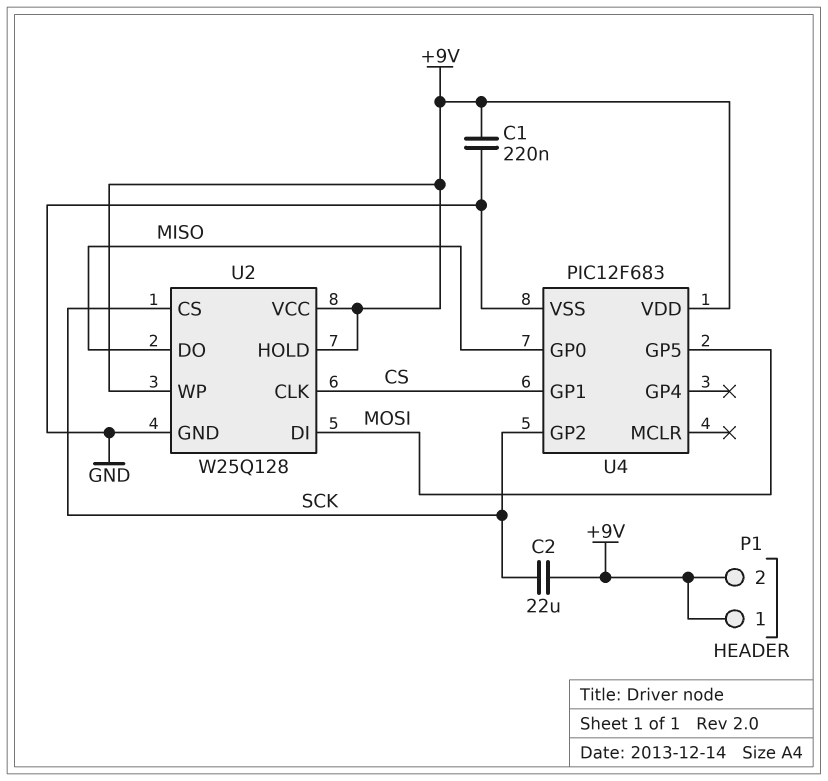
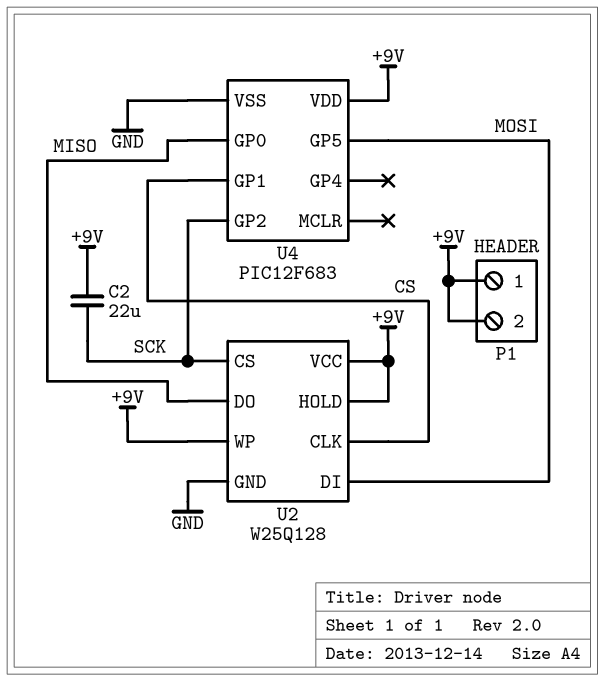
C1: 220nF (+9V, GND) -> none

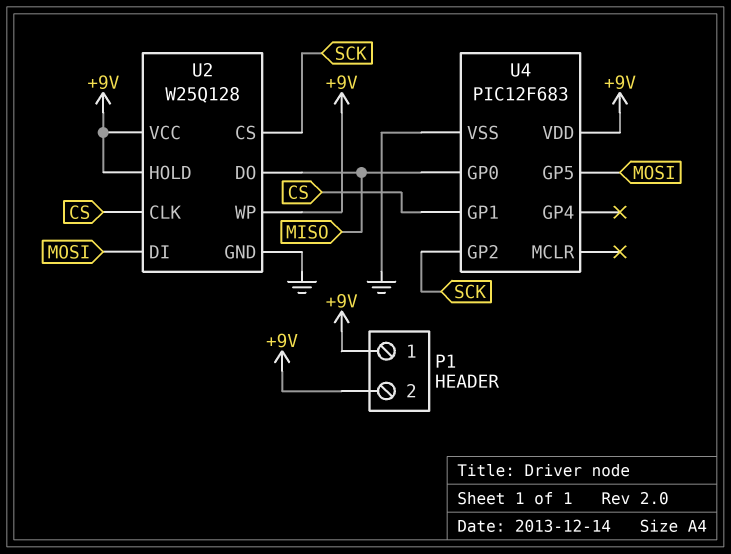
C2: 22uF (+9V, SCK) -> none

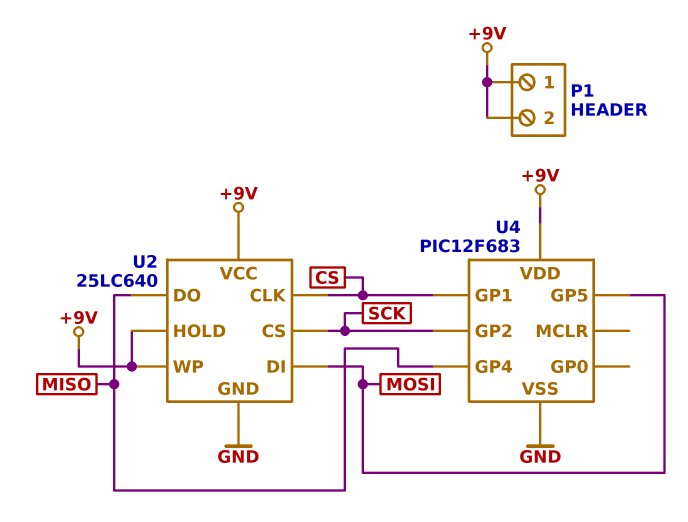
U2: W25Q128 -> 25LC640
U4 pin GP0: MISO -> none
U4 pin GP4: none -> MISO

